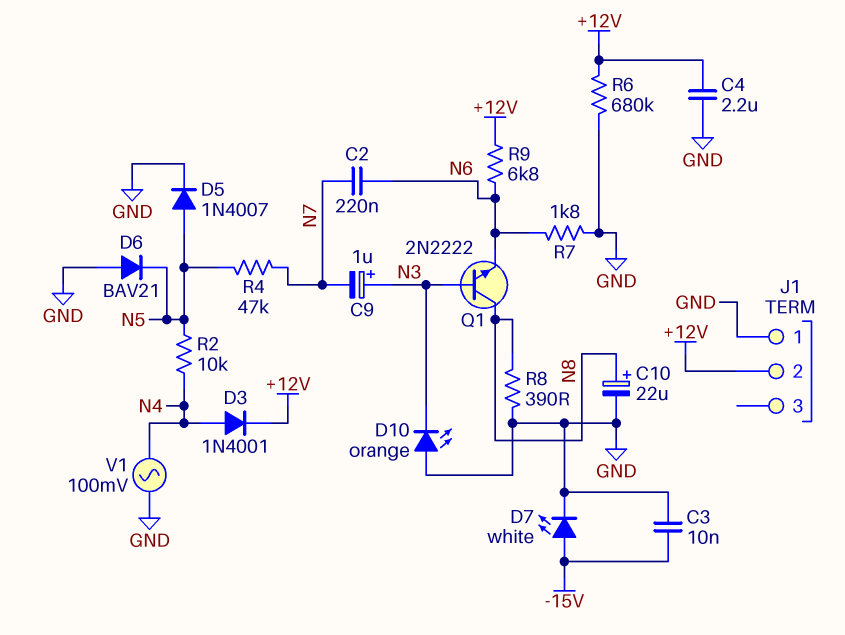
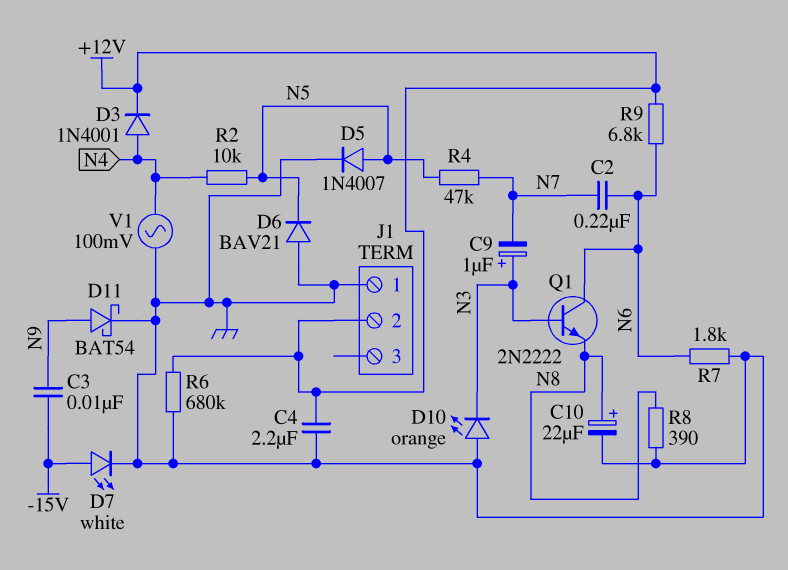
C3: 10nF (-15V, GND) -> 10nF (-15V, N9)
D11: none -> schottky BAT54 (A N9, K GND)
Q1: NPN 2N2222 (B N3, C N8, E N6) -> NPN 2N2222 (B N3, C N6, E N8)

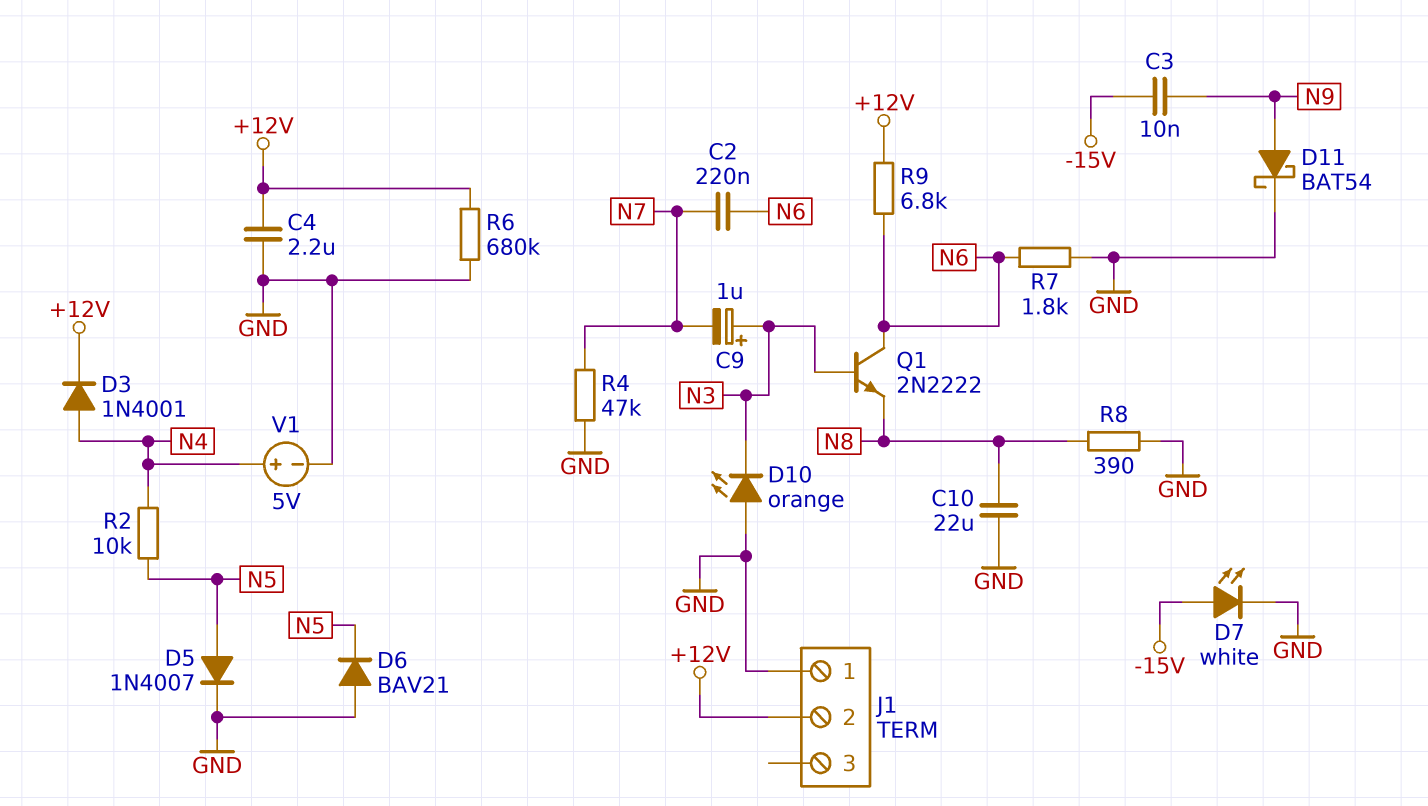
C10: 22uF (plus N8, minus GND) -> 22uF (GND, N8)
R4: 47k (N5, N7) -> 47k (GND, N7)
V1: AC 100mV (GND, N4) -> 5V (plus N4, minus GND)

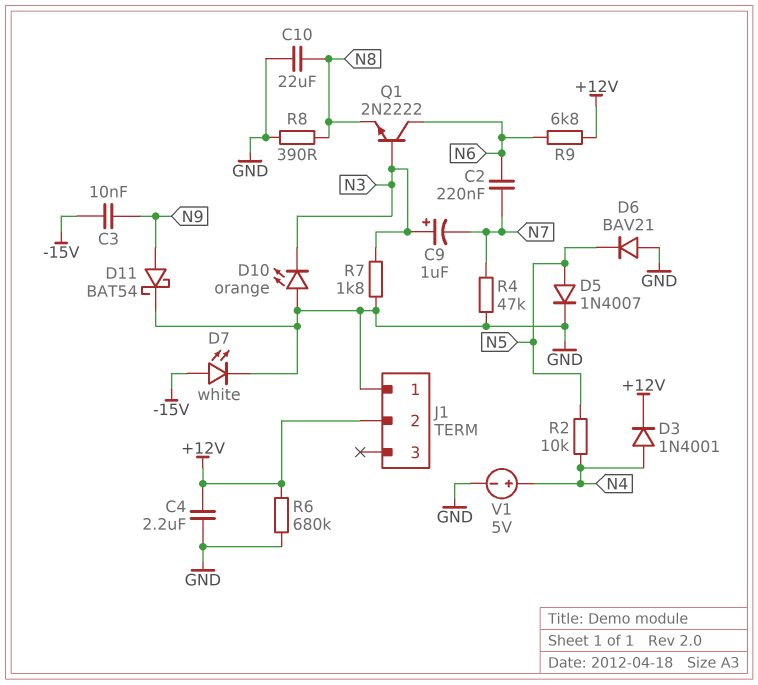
R7: 1.8k (GND, N6) -> 1.8k (GND, N3)

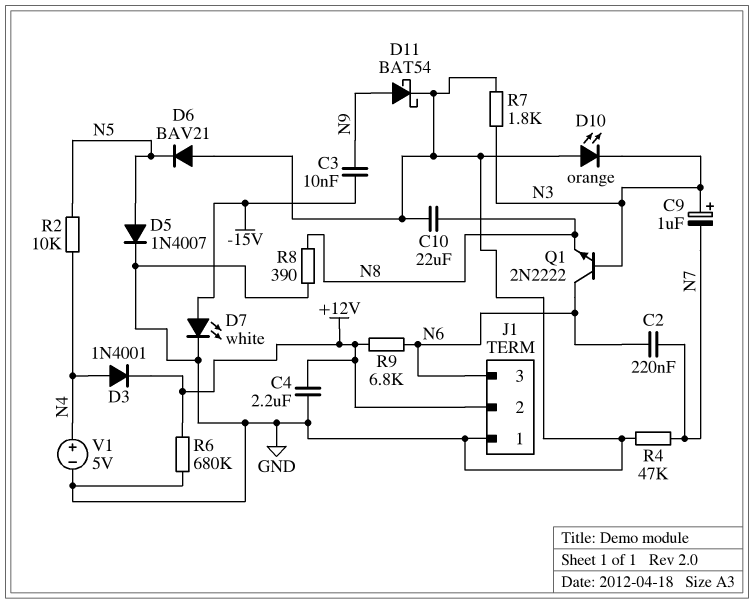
J1 pin 3: none -> N6

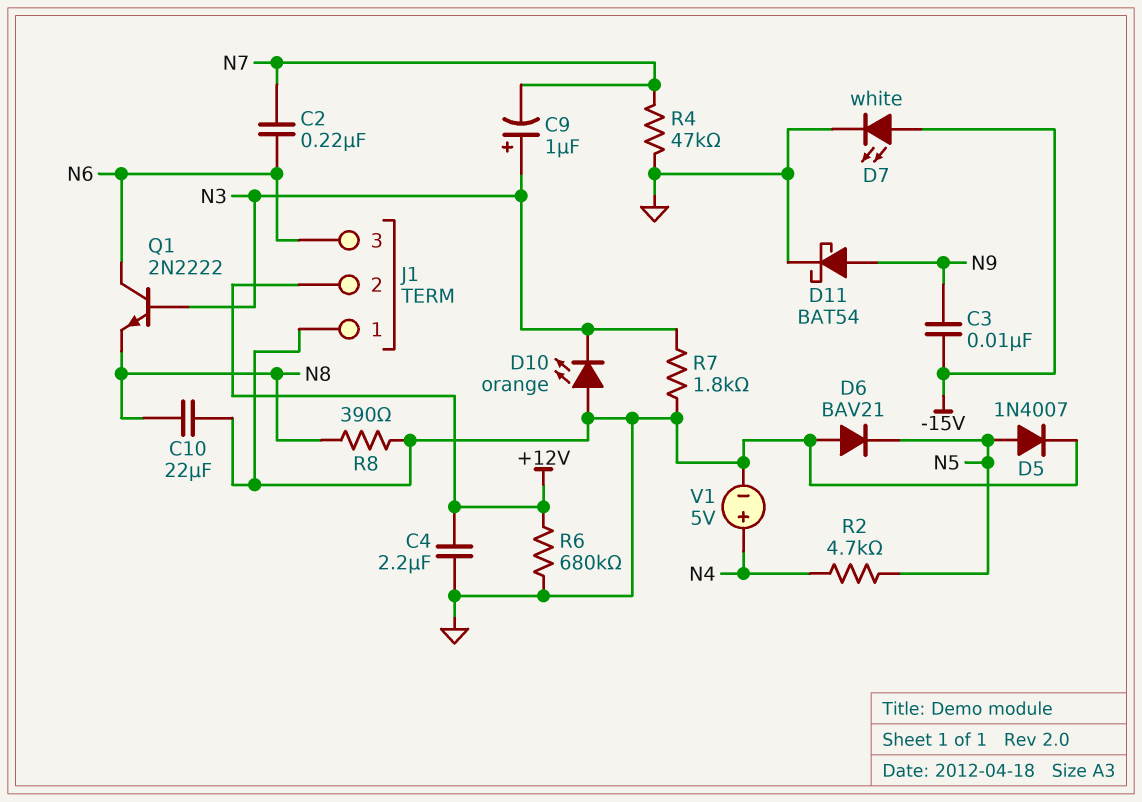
D3: diode 1N4001 (A N4, K +12V) -> none
R2: 10k (N4, N5) -> 4.7k (N4, N5)
R9: 6.8k (+12V, N6) -> none

